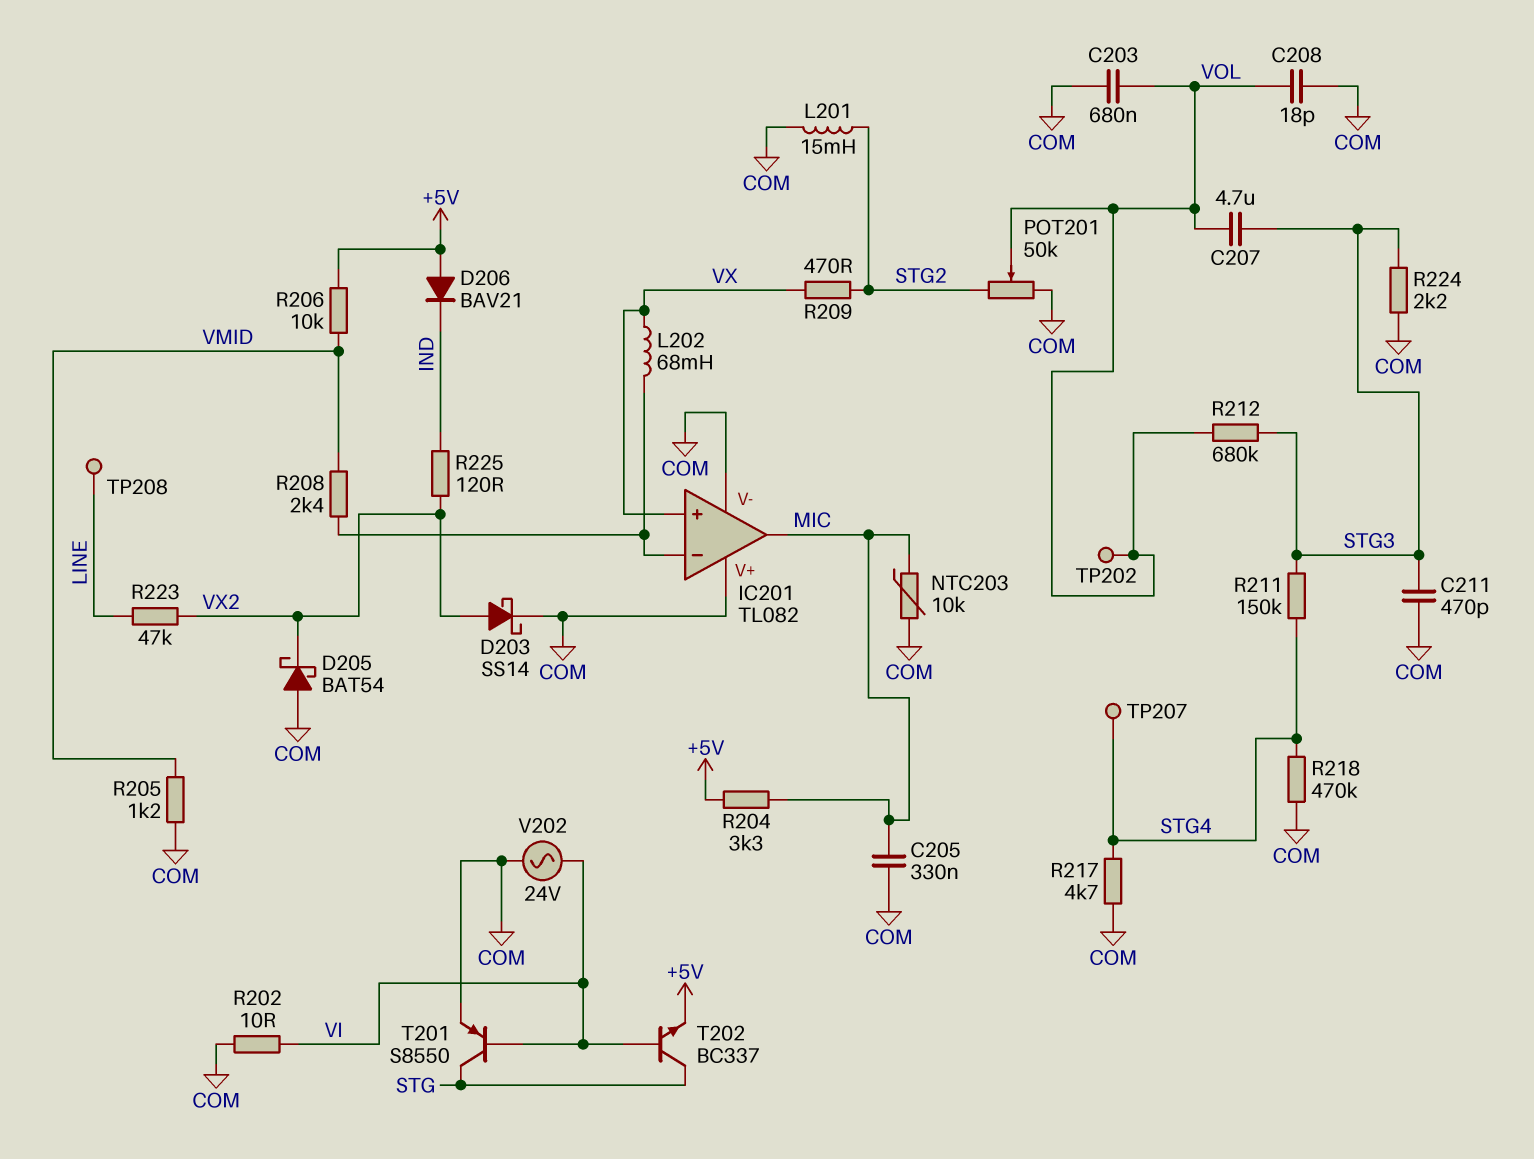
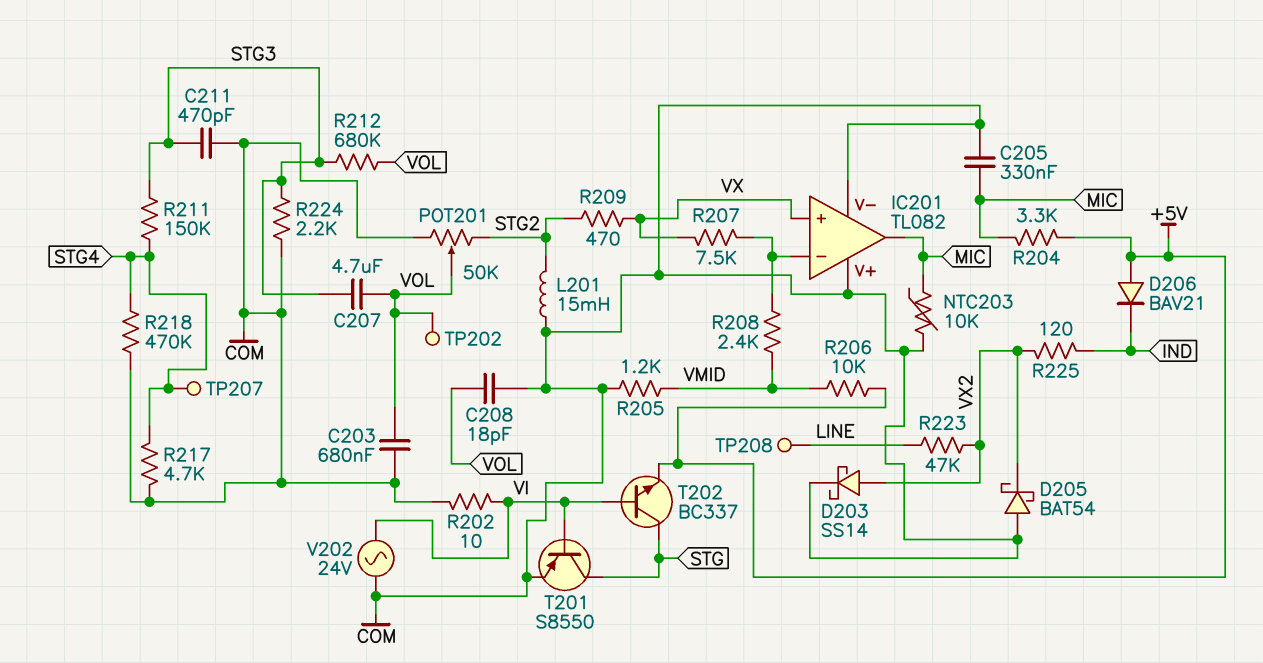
L202: 68mH (IC201/in-, VX) -> none
R207: none -> 7.5k (IC201/in-, VX)

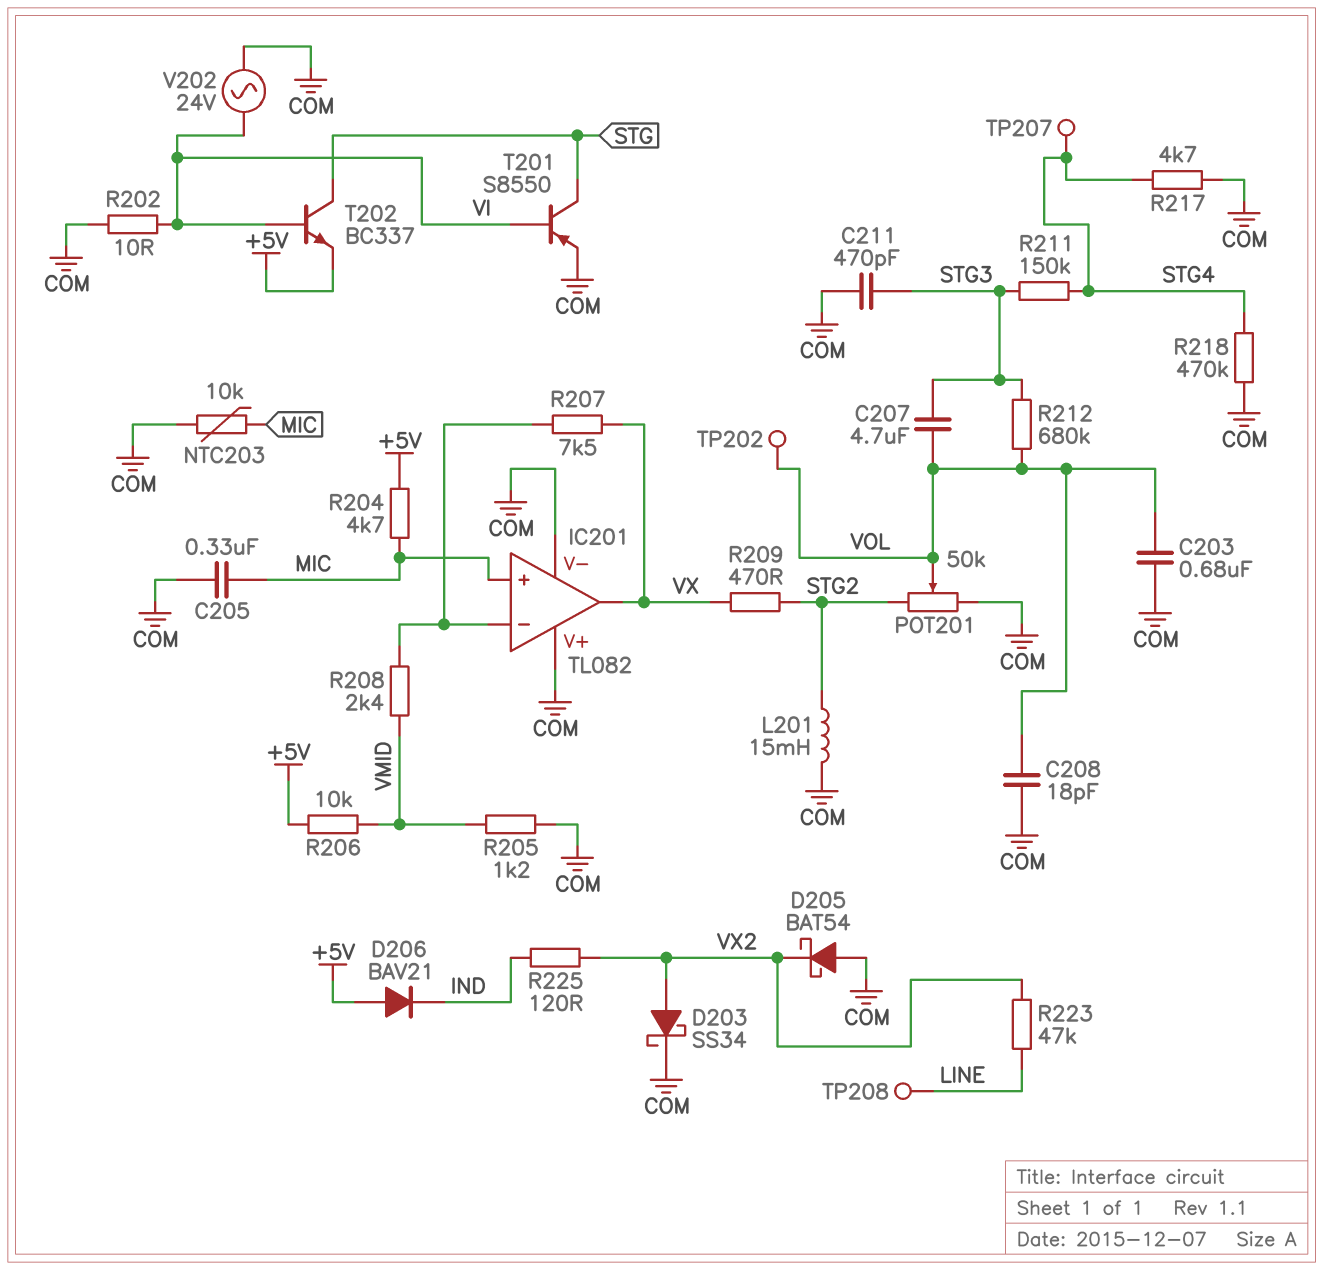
D203: schottky SS14 (A VX2, K COM) -> schottky SS34 (A VX2, K COM)
IC201 pin in+: VX -> MIC
IC201 pin out: MIC -> VX
R204: 3.3k (+5V, MIC) -> 4.7k (+5V, MIC)
R224: 2.2k (COM, STG3) -> none

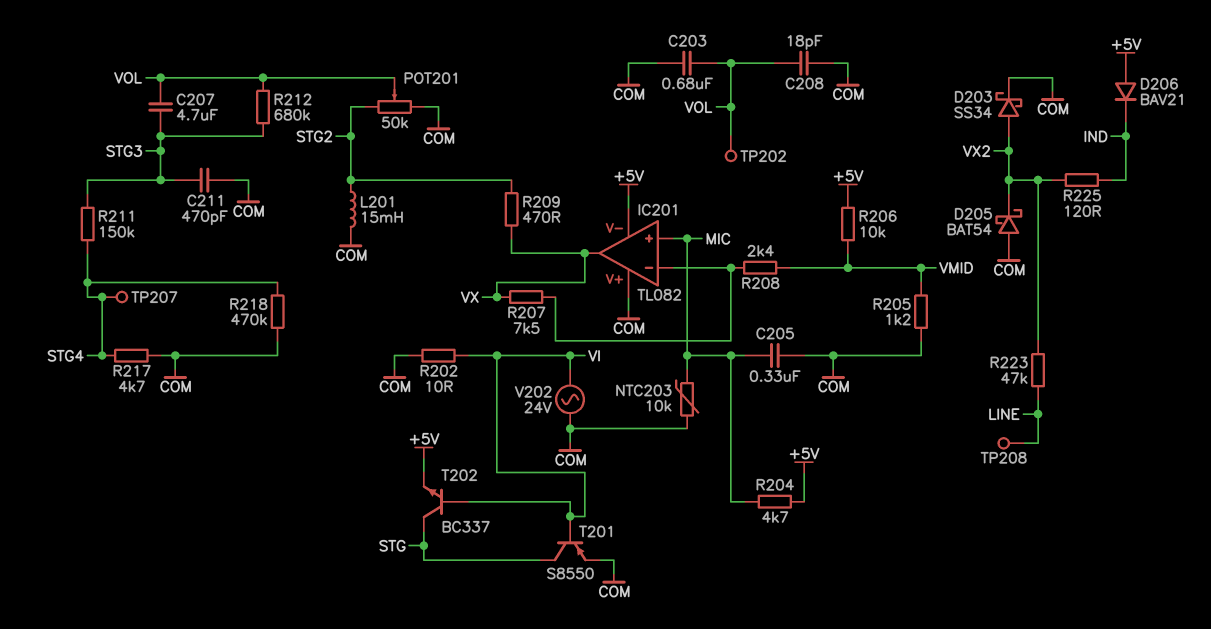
IC201 pin V-: COM -> +5V

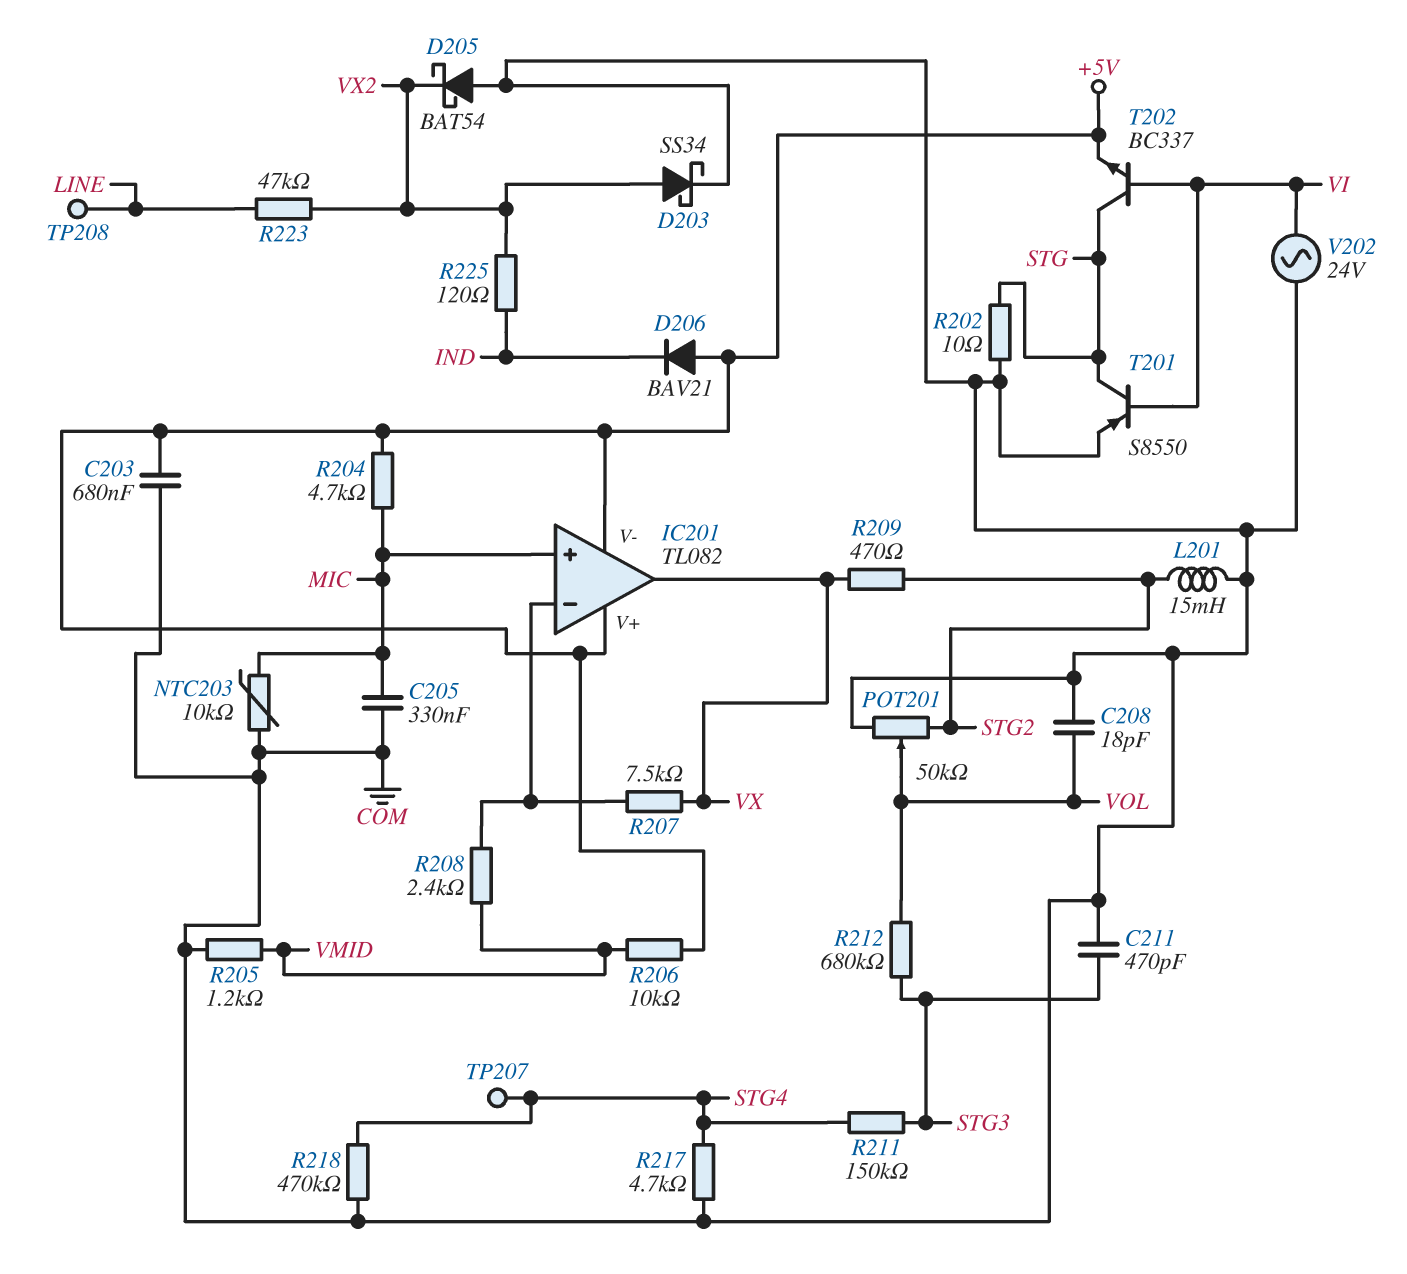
C203: 680nF (COM, VOL) -> 680nF (+5V, COM)
C207: 4.7uF (STG3, VOL) -> none
IC201 pin V+: COM -> +5V
R202: 10 (COM, VI) -> 10 (COM, STG)
TP202: test point (VOL) -> none

